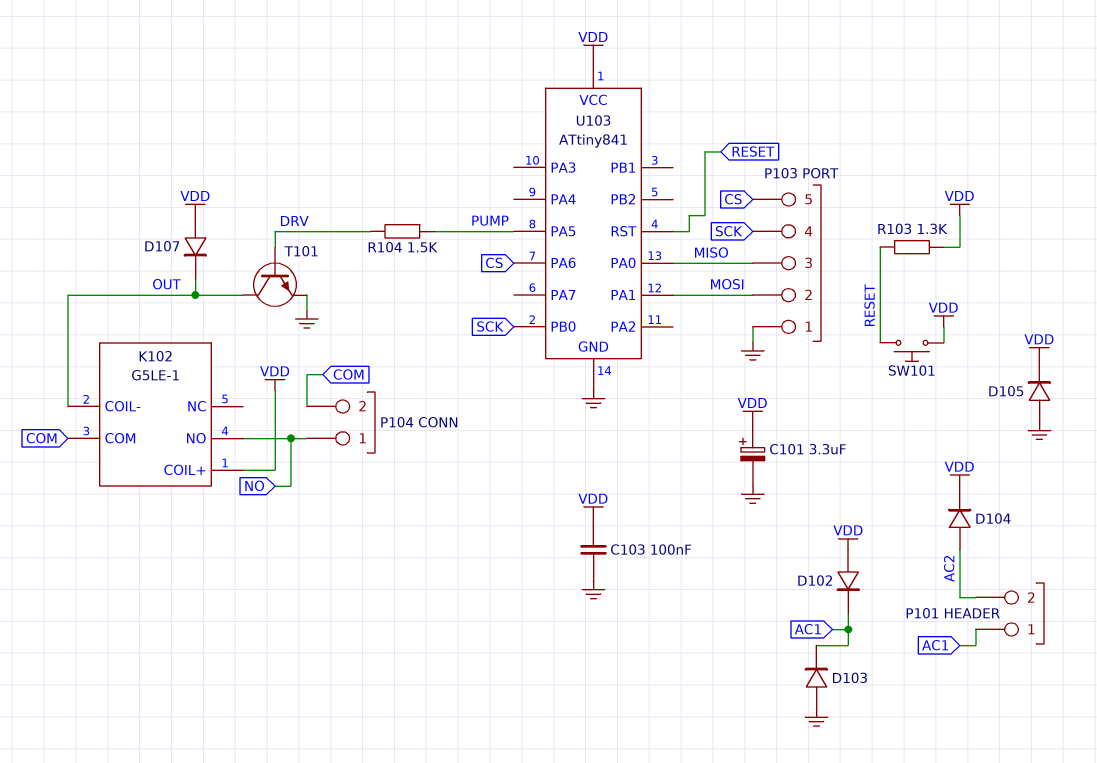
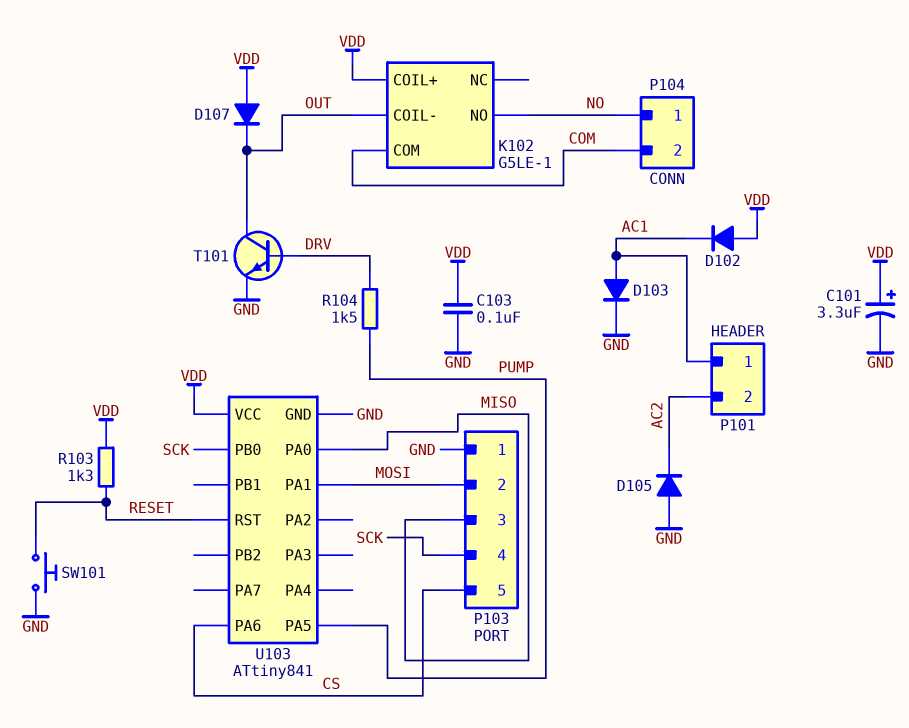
D103: diode (A GND, K AC1) -> diode (A AC1, K GND)
D104: diode (A AC2, K VDD) -> none
D105: diode (A GND, K VDD) -> diode (A GND, K AC2)
SW101: button (RESET, VDD) -> button (GND, RESET)

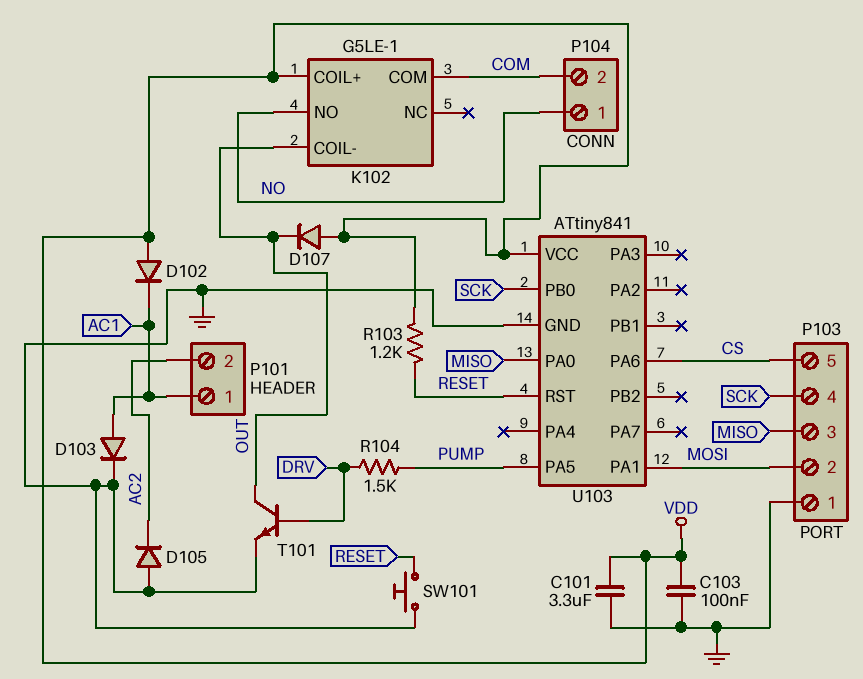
C101: 3.3uF (plus VDD, minus GND) -> 3.3uF (GND, VDD)
R103: 1.3k (RESET, VDD) -> 1.2k (RESET, VDD)

